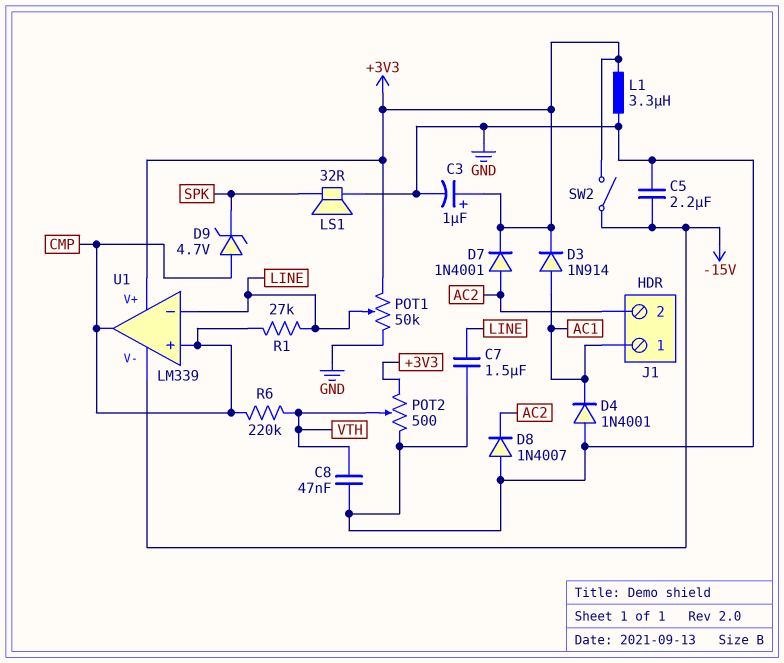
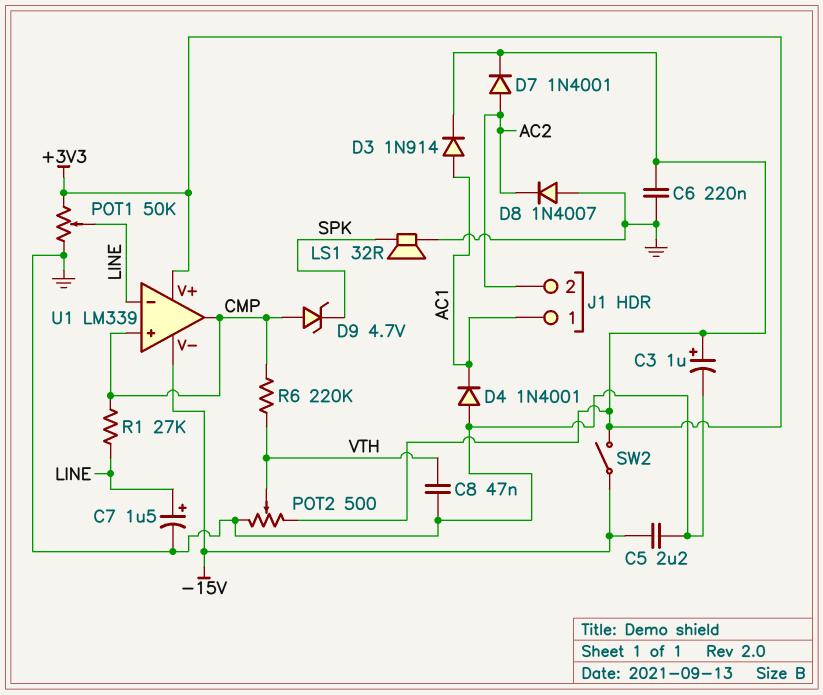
C6: none -> 220nF (+3V3, GND)
C7: 1.5uF (GND, LINE) -> 1.5uF (plus LINE, minus GND)
L1: 3.3uH (+3V3, GND) -> none

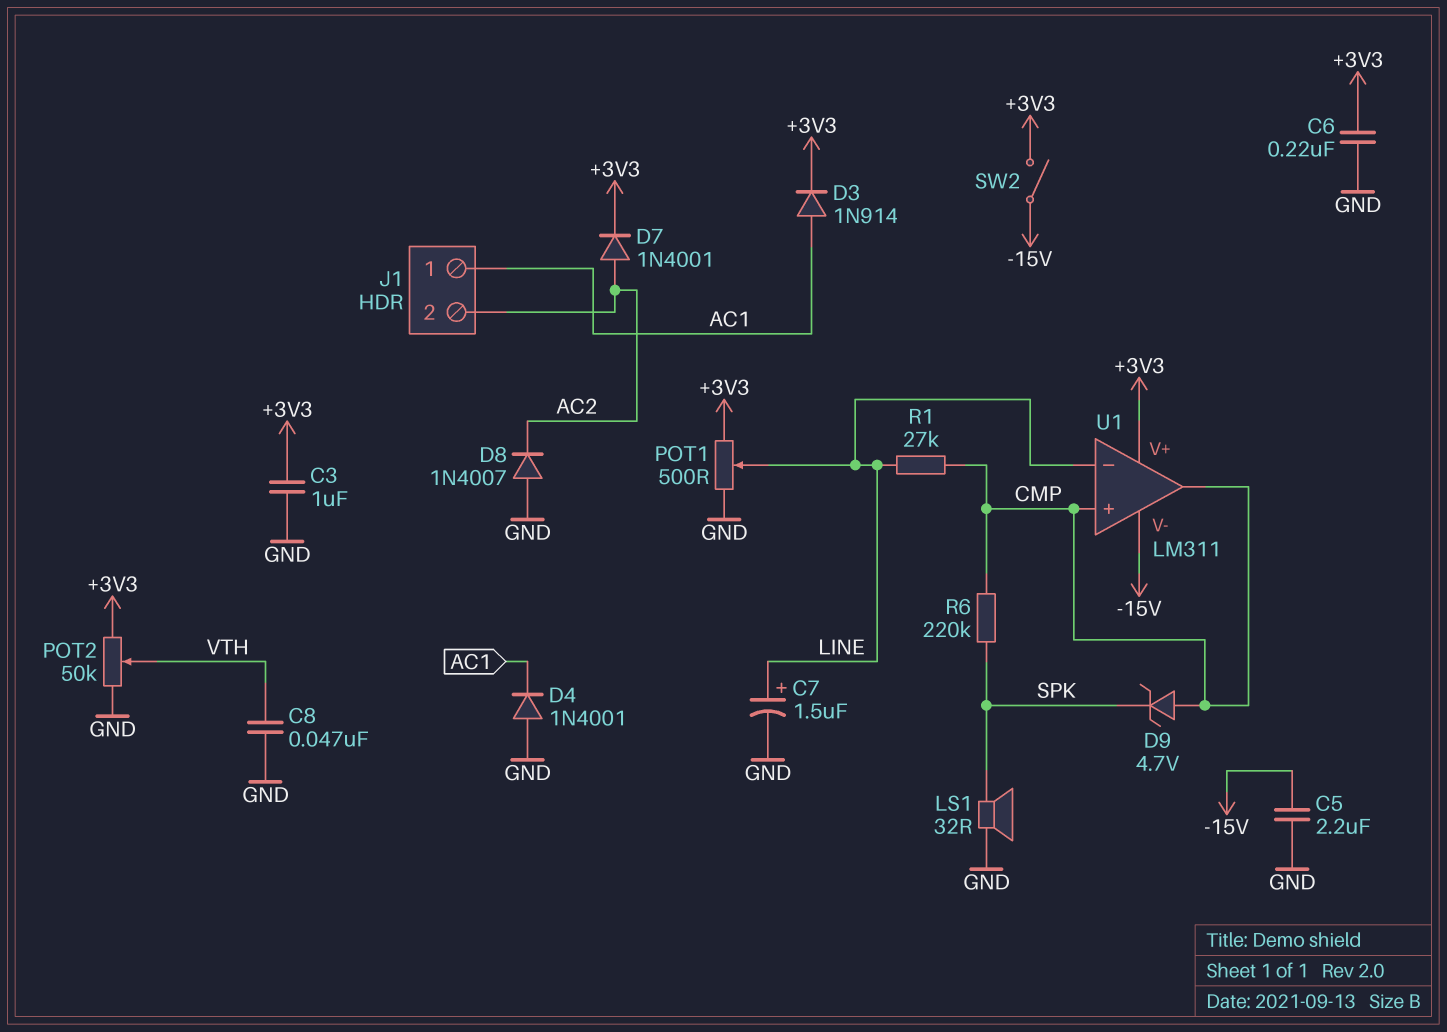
C3: 1uF (plus +3V3, minus GND) -> 1uF (+3V3, GND)
POT1: 50k (+3V3, GND, wiper LINE) -> 500 (+3V3, GND, wiper LINE)
POT2: 500 (+3V3, GND, wiper VTH) -> 50k (+3V3, GND, wiper VTH)
R6: 220k (CMP, VTH) -> 220k (CMP, SPK)
U1: LM339 -> LM311

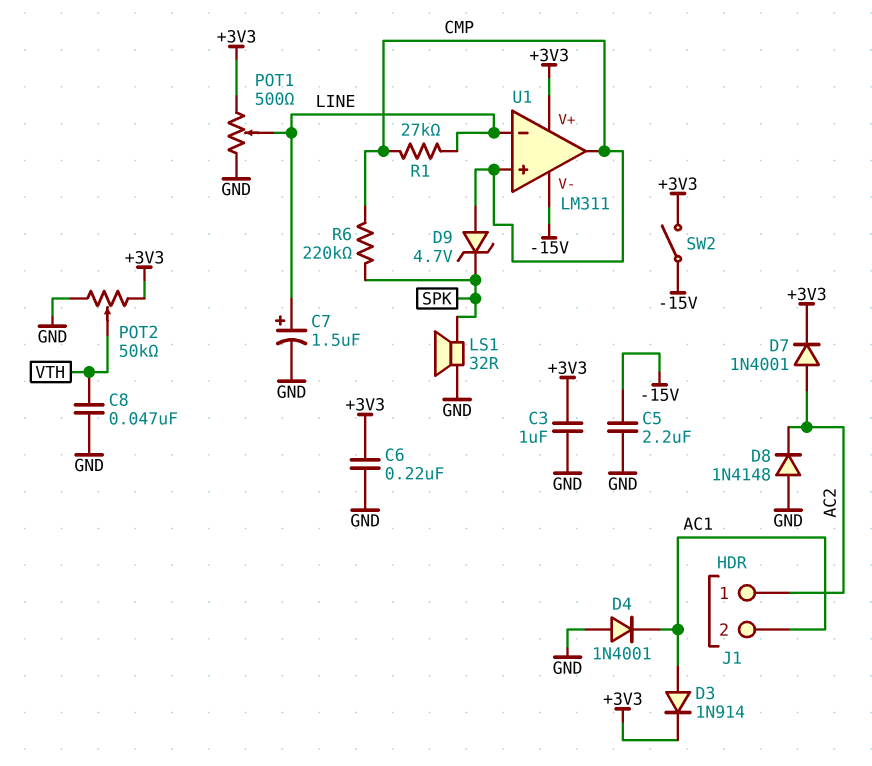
D8: diode 1N4007 (A GND, K AC2) -> diode 1N4148 (A GND, K AC2)
J1 pin 1: AC1 -> AC2
J1 pin 2: AC2 -> AC1

